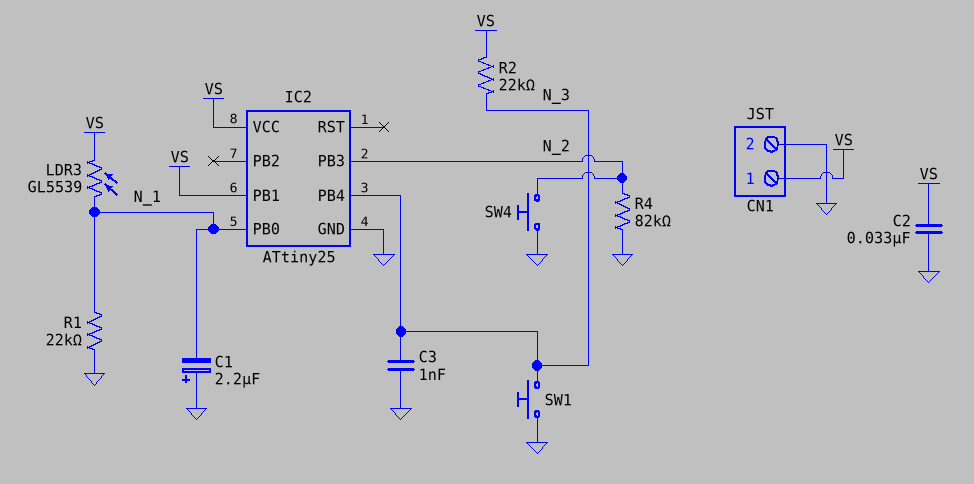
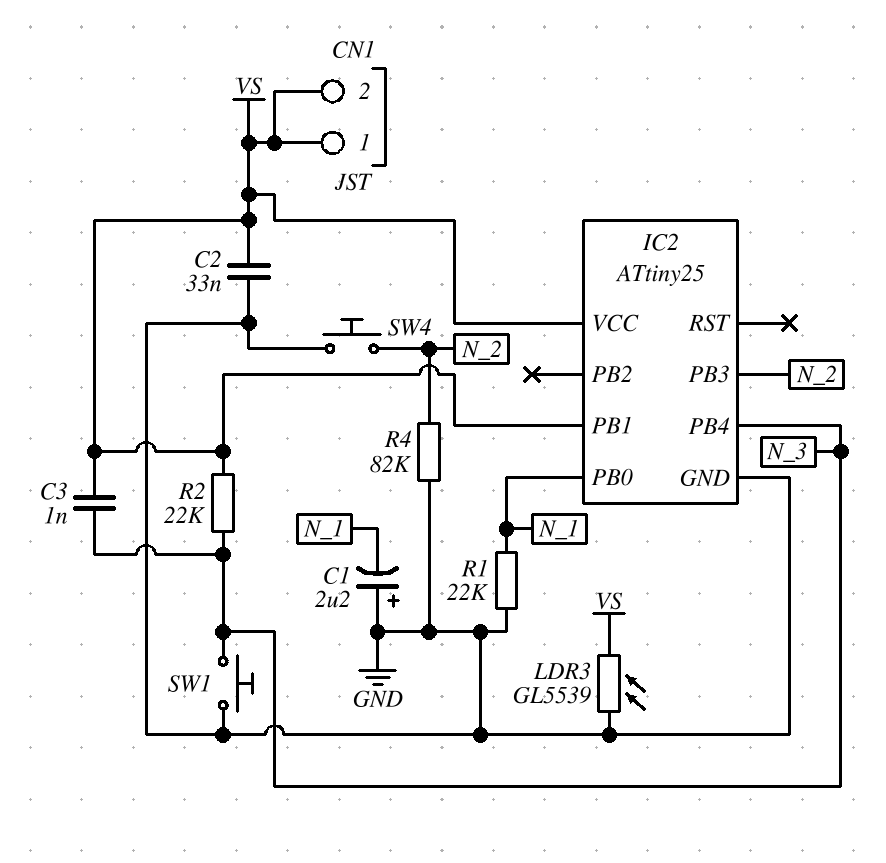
C3: 1nF (GND, N_3) -> 1nF (N_3, VS)
CN1 pin 2: GND -> VS
LDR3: GL5539 (N_1, VS) -> GL5539 (GND, VS)

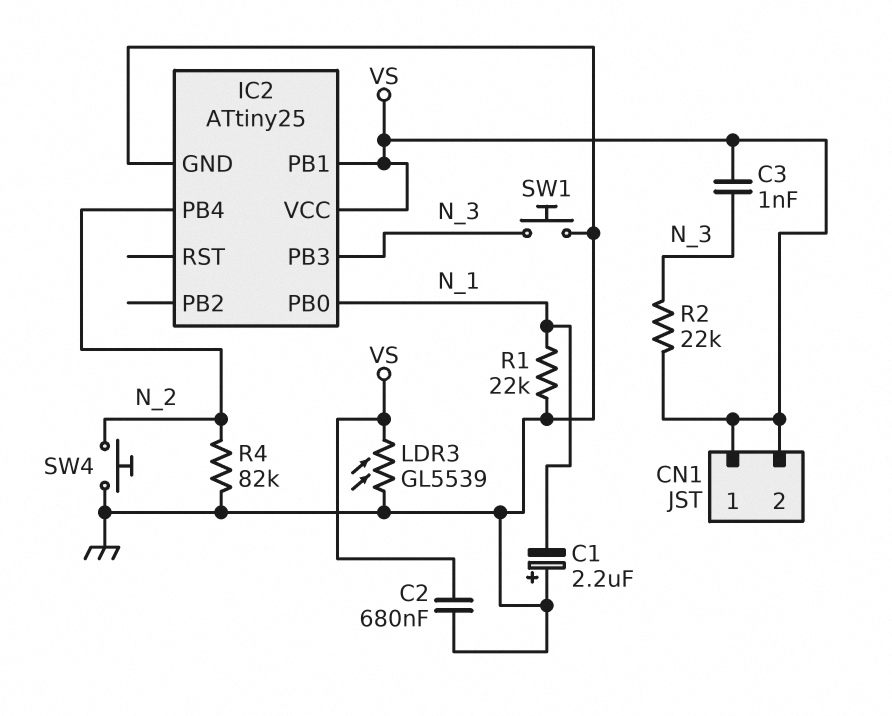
C2: 33nF (GND, VS) -> 680nF (GND, VS)
IC2 pin PB3: N_2 -> N_3
IC2 pin PB4: N_3 -> N_2

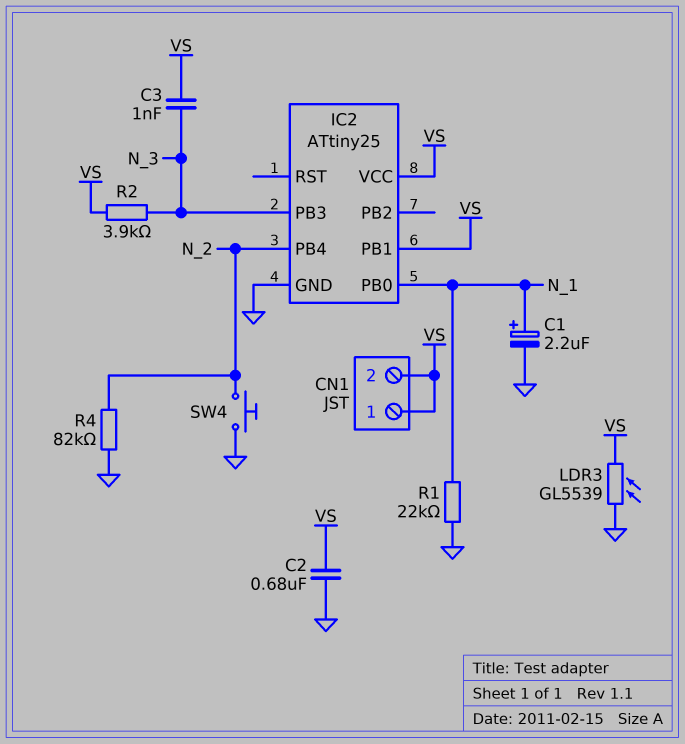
C1: 2.2uF (plus GND, minus N_1) -> 2.2uF (plus N_1, minus GND)
R2: 22k (N_3, VS) -> 3.9k (N_3, VS)
SW1: button (GND, N_3) -> none

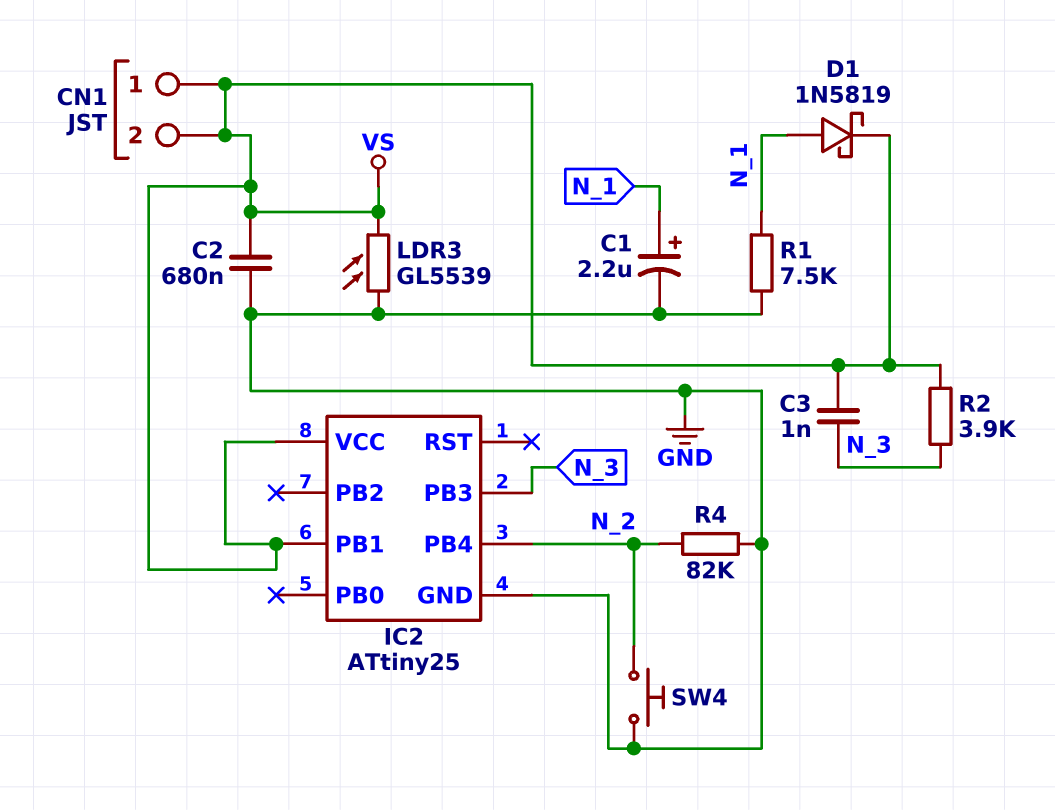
D1: none -> schottky 1N5819 (A N_1, K VS)
IC2 pin PB0: N_1 -> none
R1: 22k (GND, N_1) -> 7.5k (GND, N_1)

